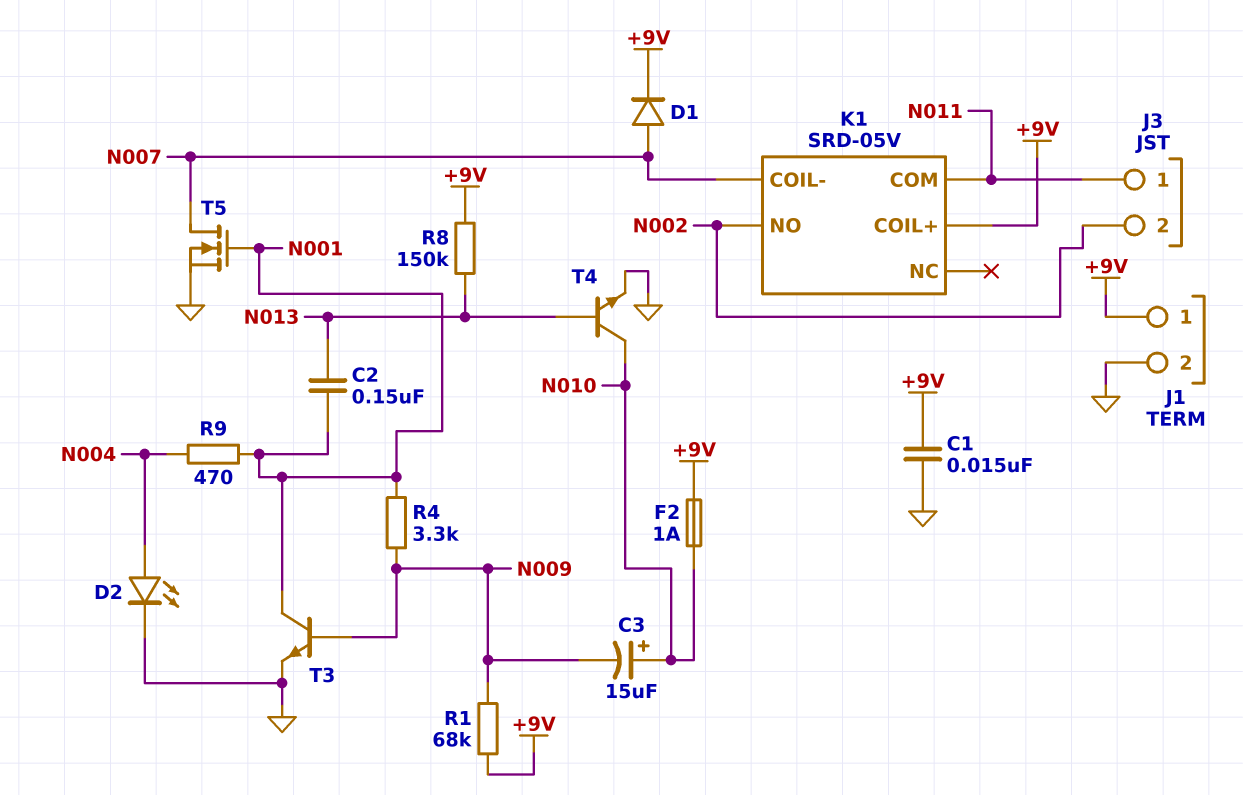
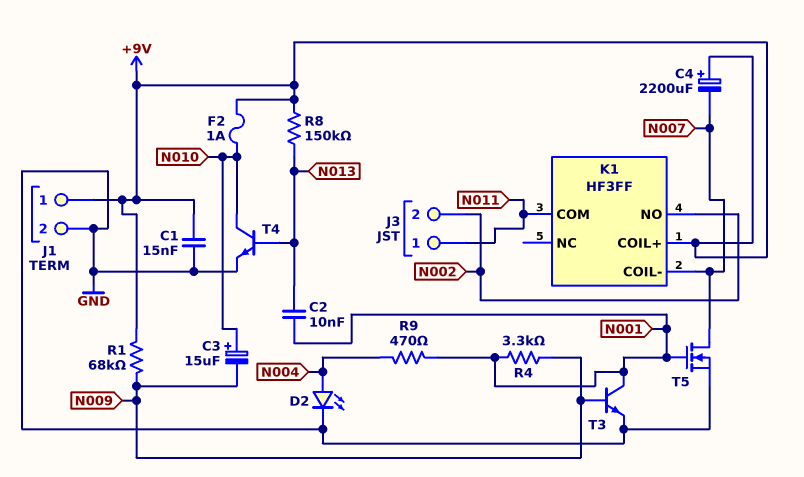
C2: 150nF (N001, N013) -> 10nF (N001, N013)
C4: none -> 2200uF (plus +9V, minus N007)
D1: diode (A N007, K +9V) -> none
K1: SRD-05V -> HF3FF

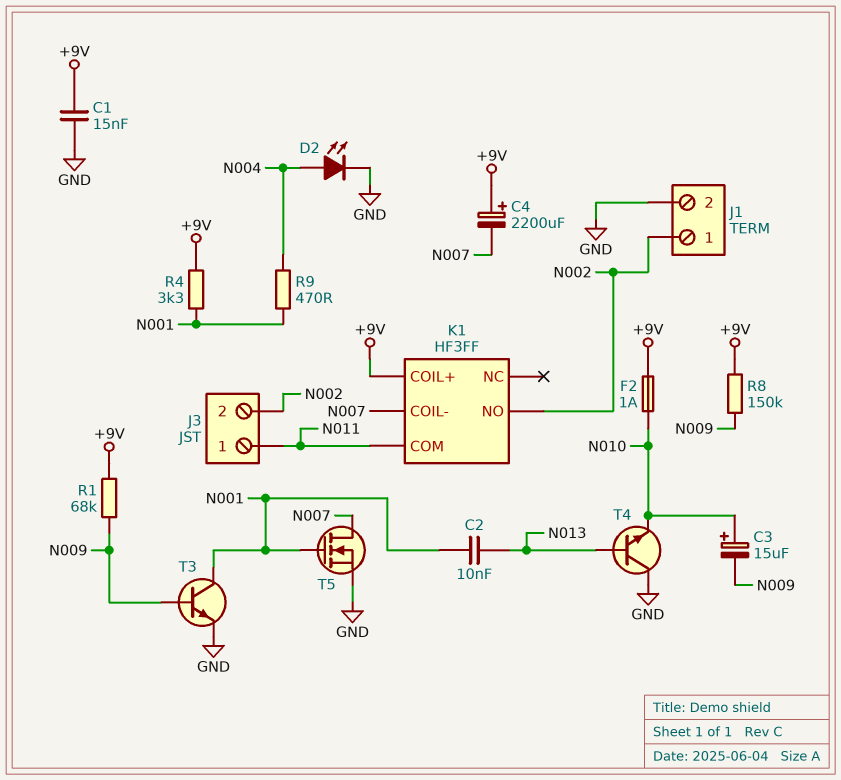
J1 pin 1: +9V -> N002
R4: 3.3k (N001, N009) -> 3.3k (+9V, N001)
R8: 150k (+9V, N013) -> 150k (+9V, N009)
T4: NPN (B N013, C N010, E GND) -> NPN (B N013, C GND, E N010)

